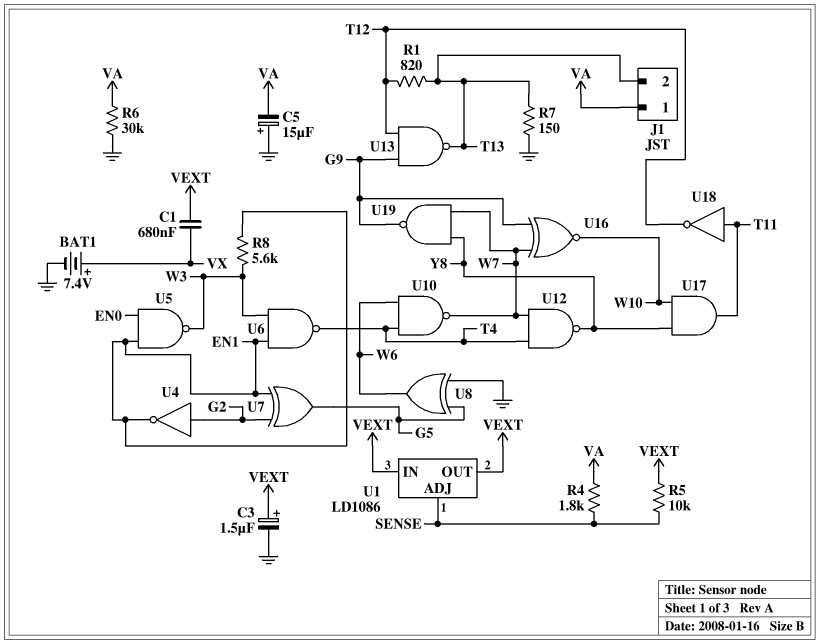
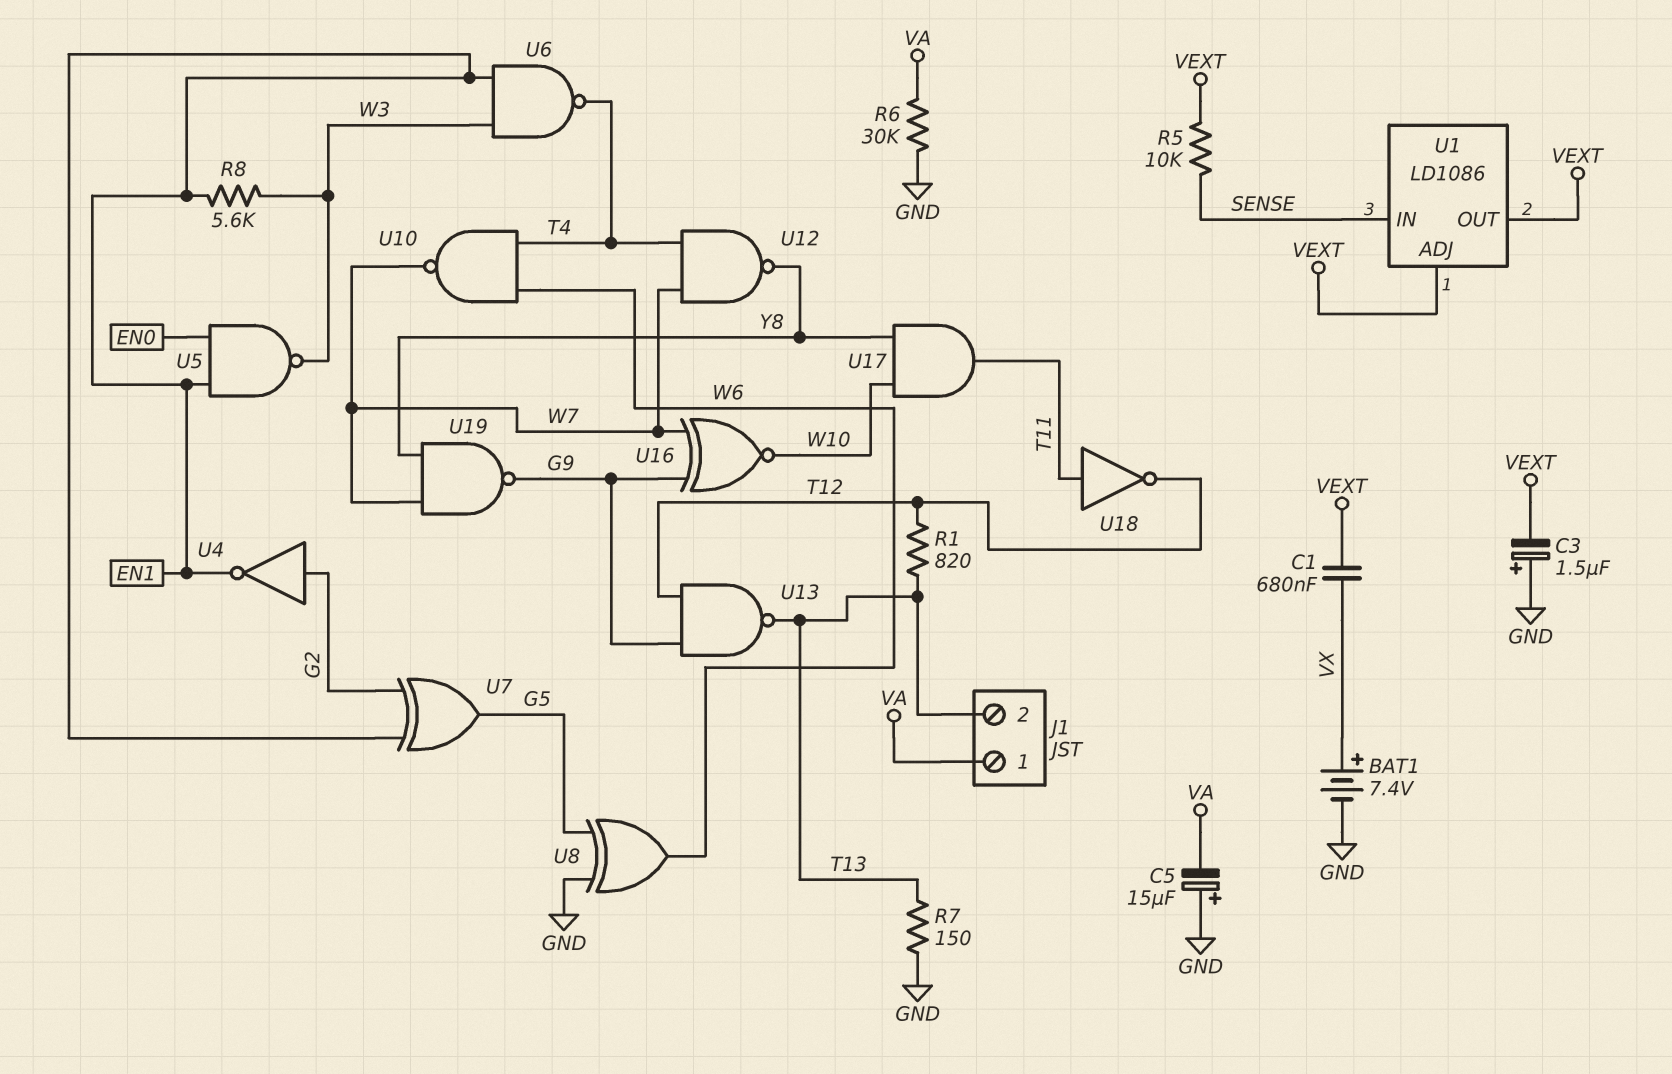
C3: 1.5uF (plus VEXT, minus GND) -> 1.5uF (plus GND, minus VEXT)
R4: 1.8k (SENSE, VA) -> none
U1 pin ADJ: SENSE -> VEXT
U1 pin IN: VEXT -> SENSE

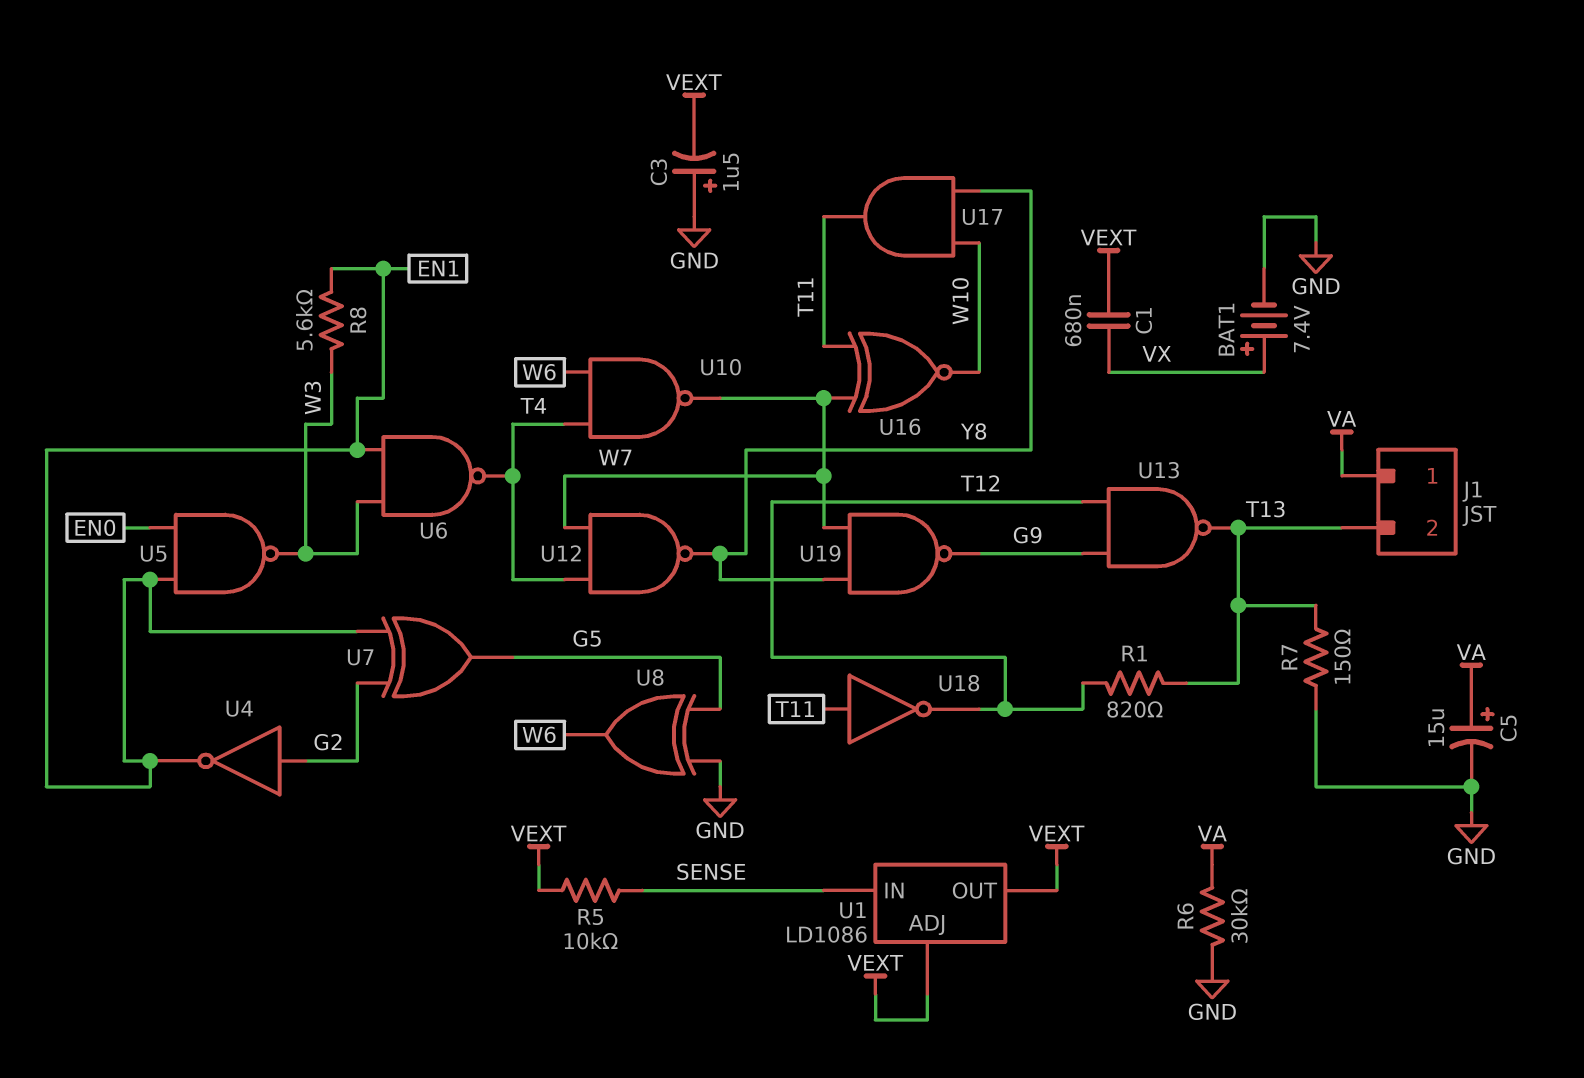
C5: 15uF (plus GND, minus VA) -> 15uF (plus VA, minus GND)
U16: XNOR (in G9, in W7, out W10) -> XNOR (in T11, in W7, out W10)

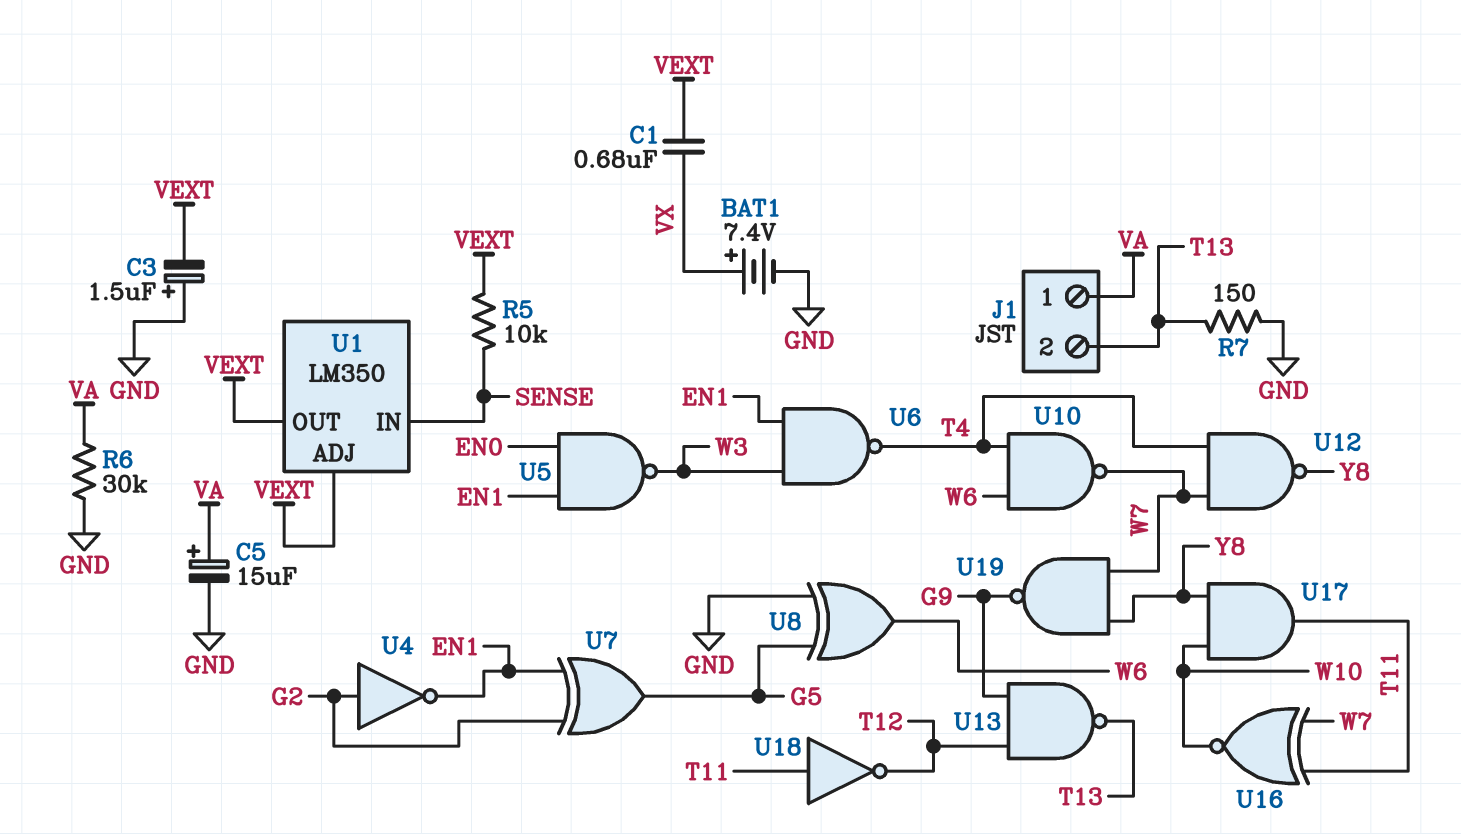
R1: 820 (T12, T13) -> none
R8: 5.6k (EN1, W3) -> none
U1: LD1086 -> LM350

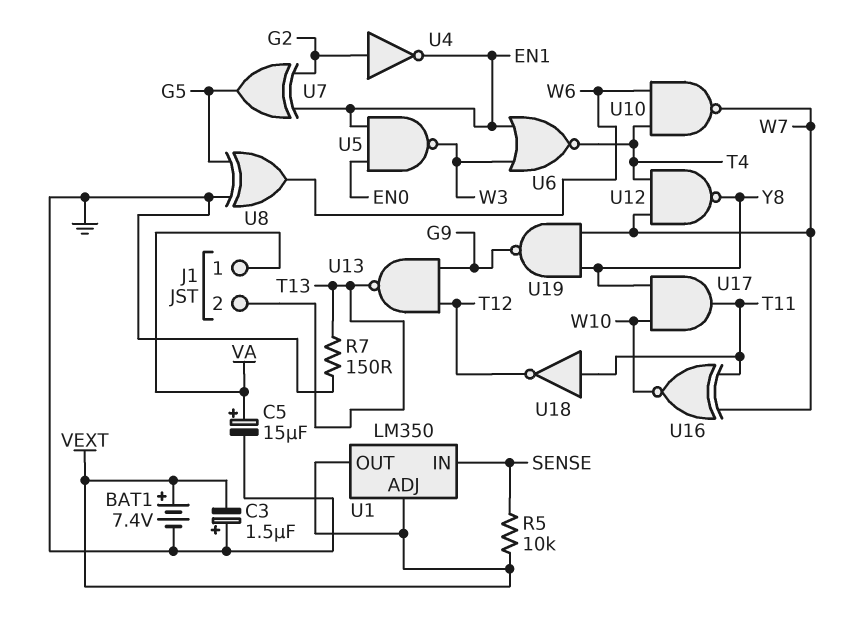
BAT1: 7.4V (plus VX, minus GND) -> 7.4V (plus VEXT, minus GND)
C1: 680nF (VEXT, VX) -> none
R6: 30k (GND, VA) -> none
U6: NAND (in EN1, in W3, out T4) -> NOR (in EN1, in W3, out T4)

